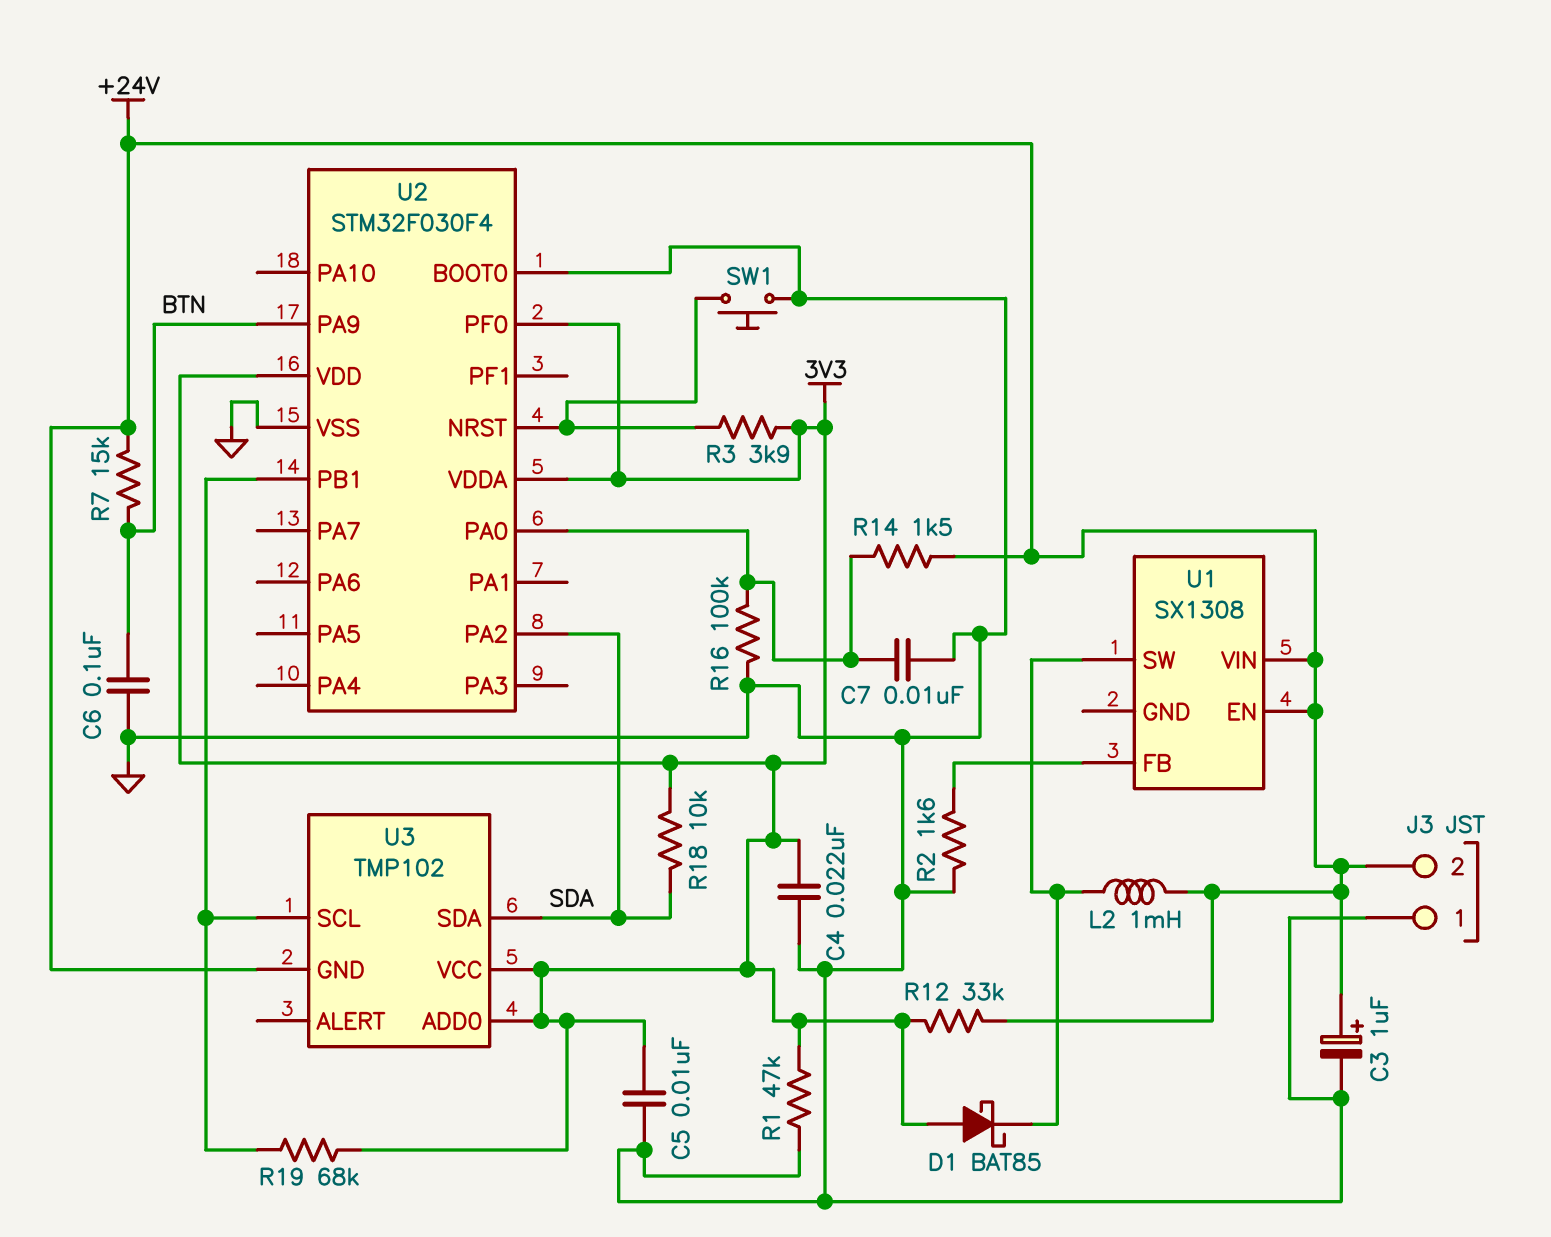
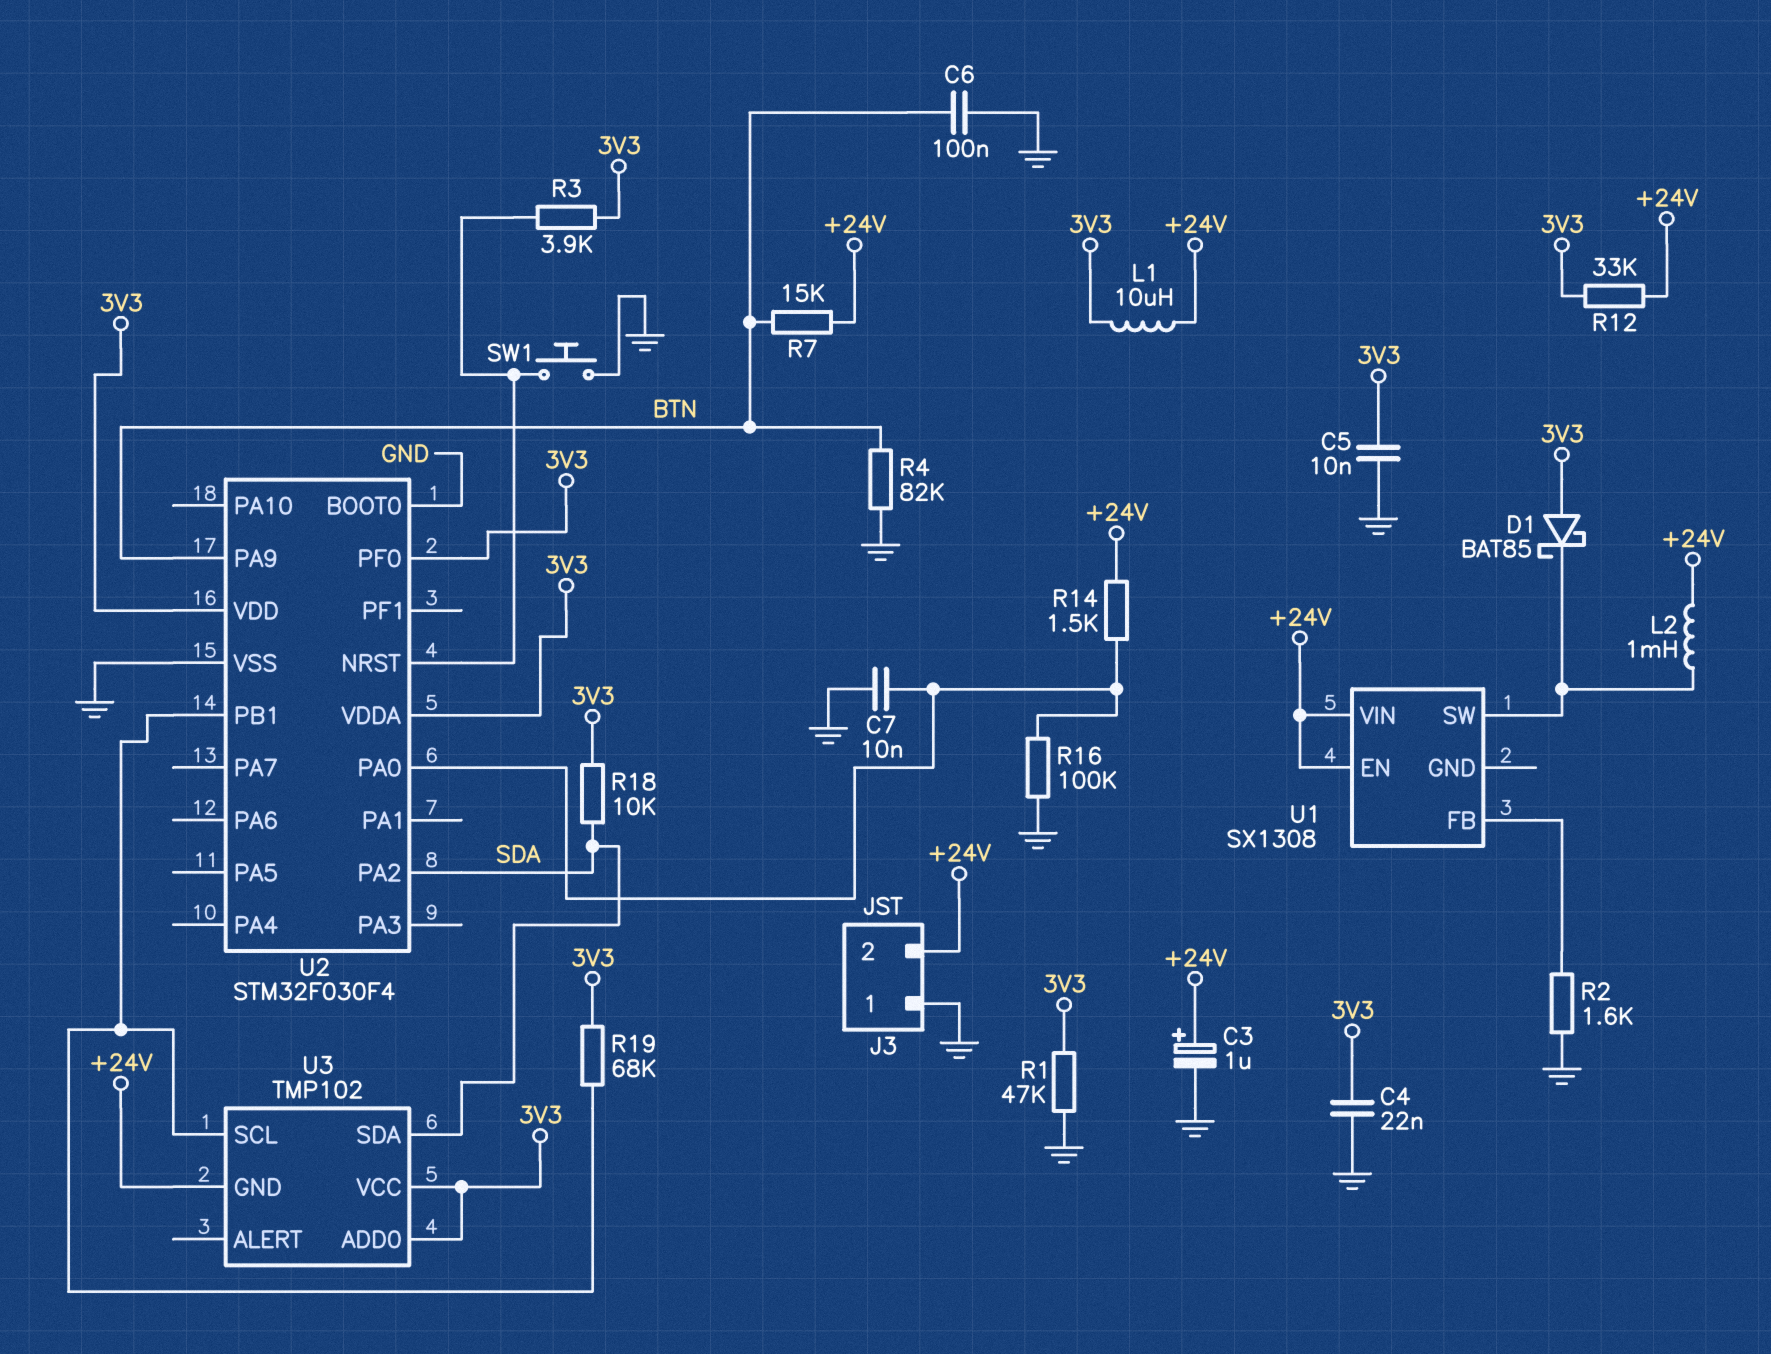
L1: none -> 10uH (+24V, 3V3)
R4: none -> 82k (BTN, GND)

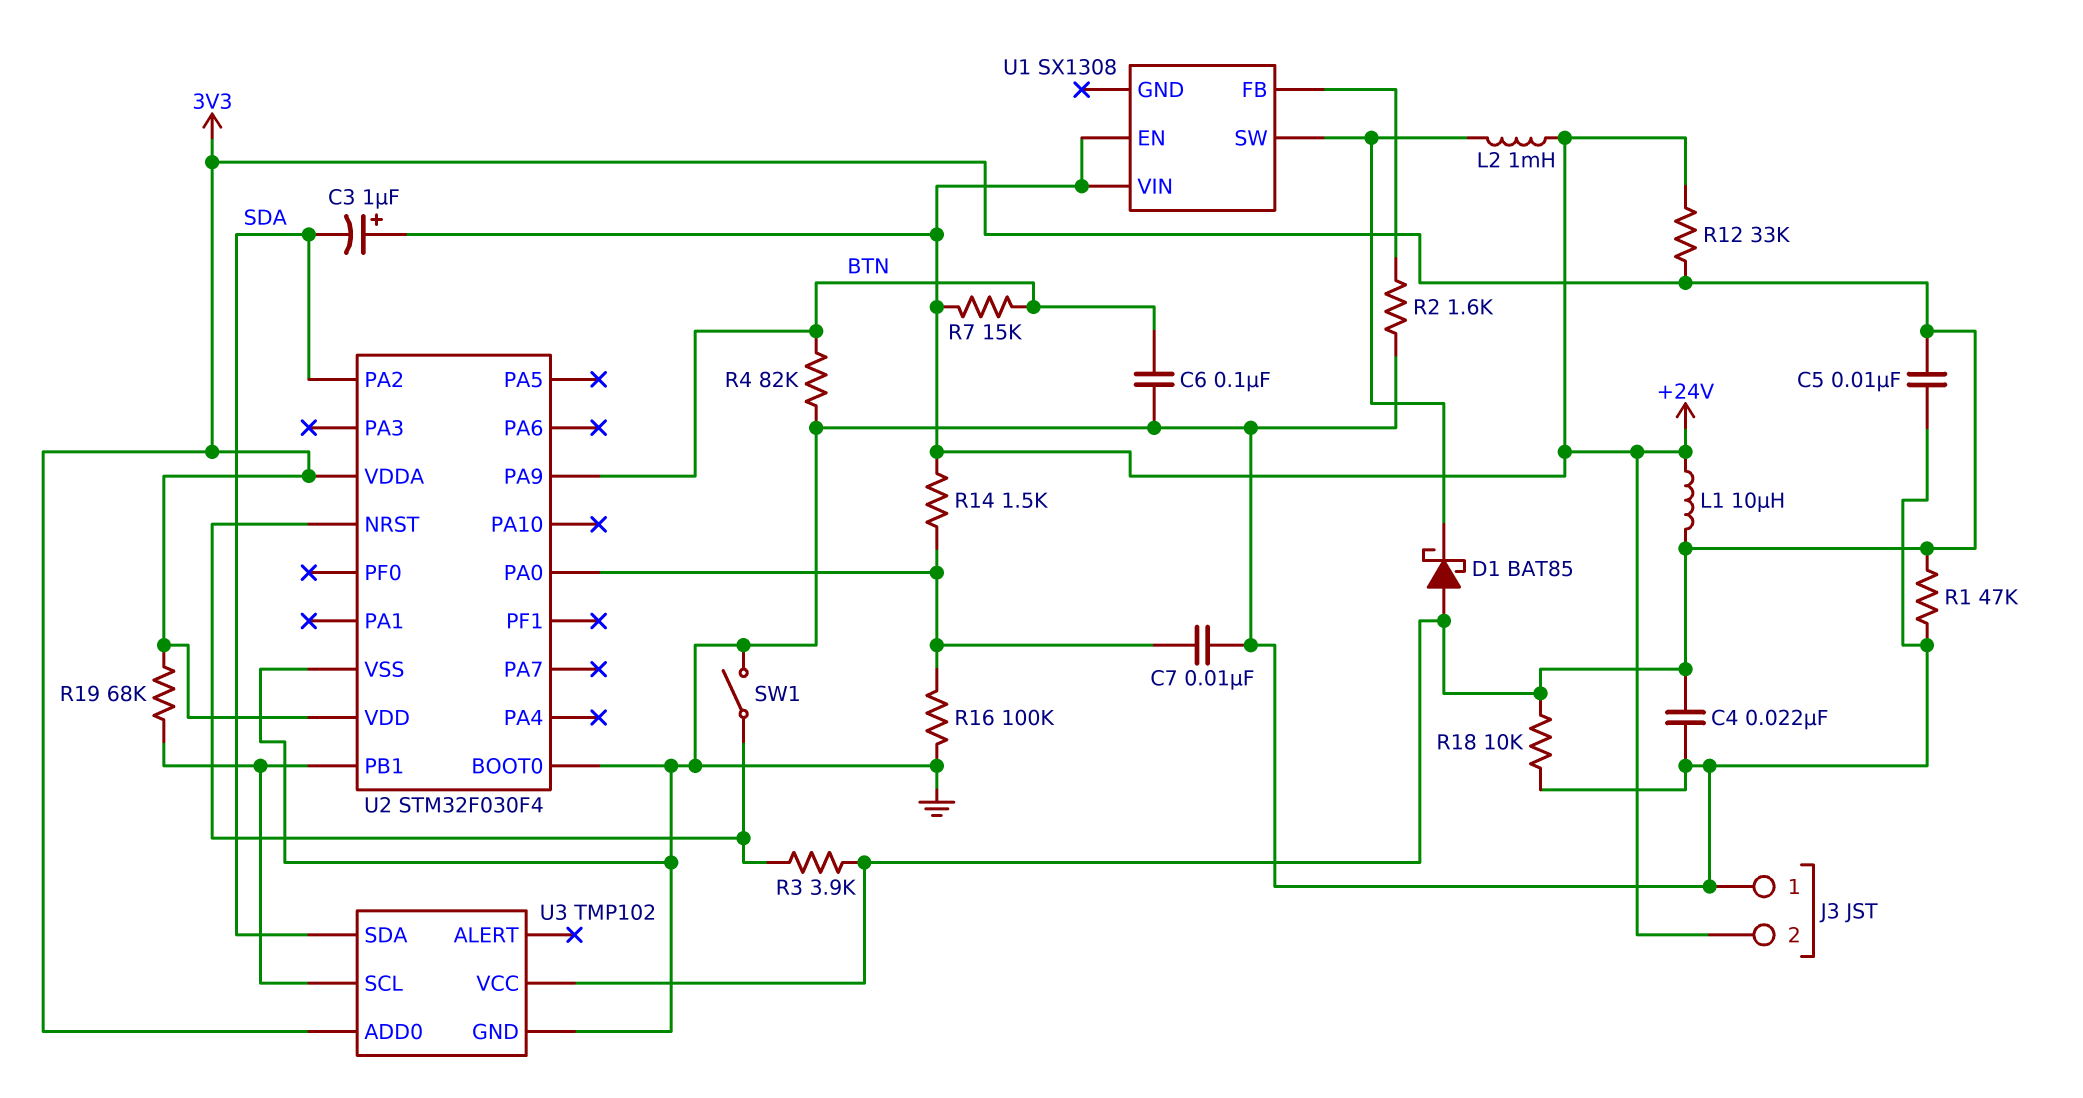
C3: 1uF (plus +24V, minus GND) -> 1uF (plus +24V, minus SDA)
R18: 10k (3V3, SDA) -> 10k (3V3, GND)
SW1: button (GND, U2/NRST) -> switch (GND, U2/NRST)
U2 pin PF0: 3V3 -> none
U3 pin GND: +24V -> GND

